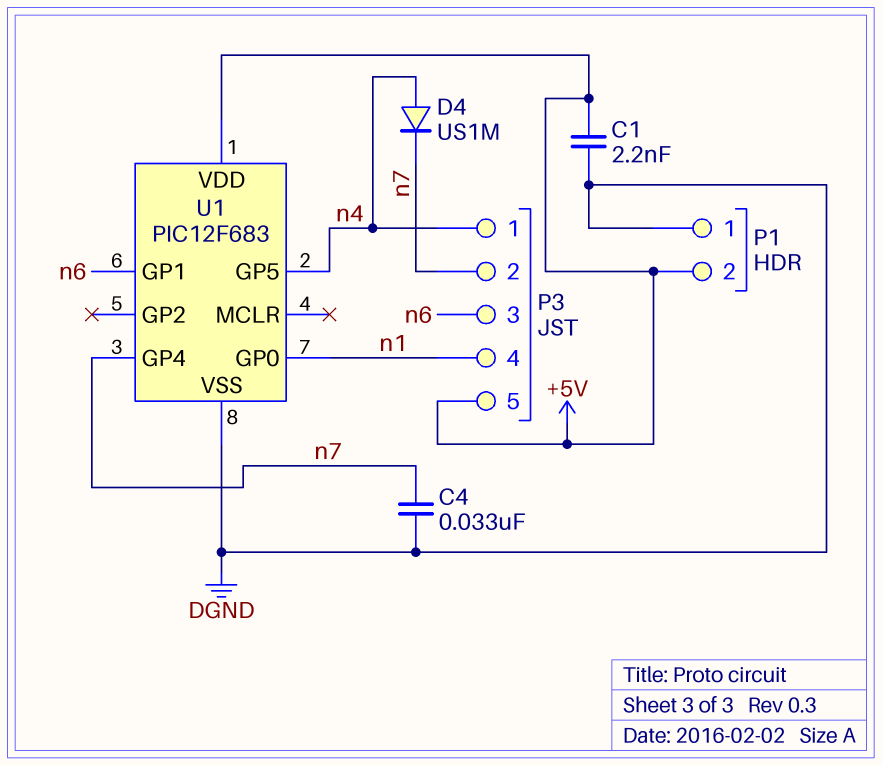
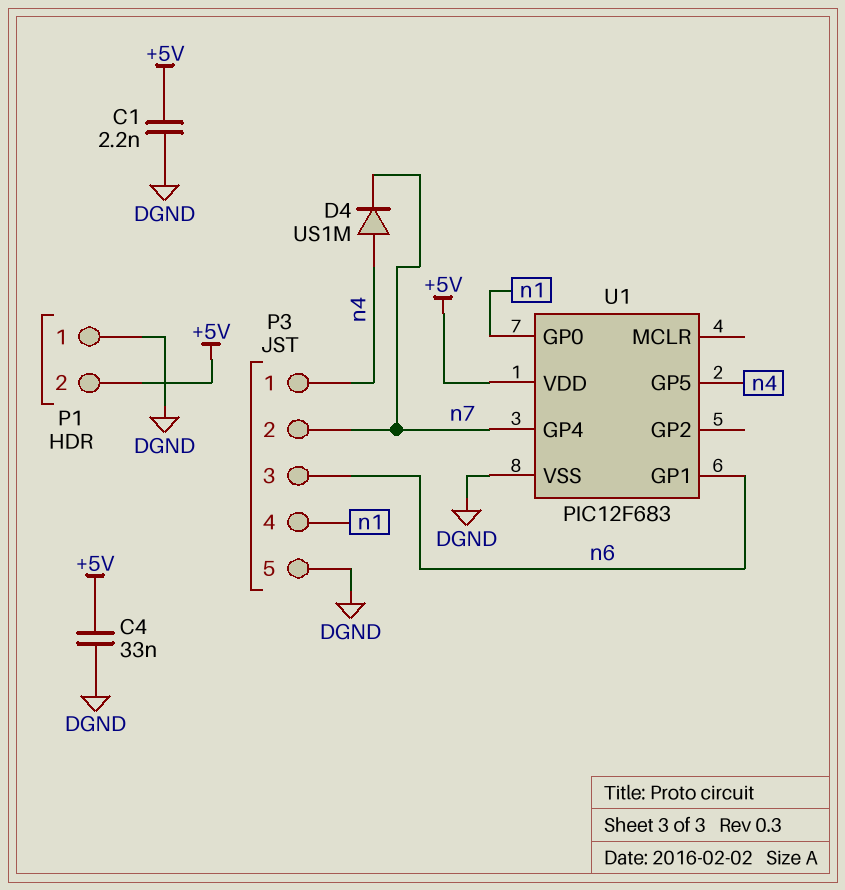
C4: 33nF (DGND, n7) -> 33nF (+5V, DGND)
P3 pin 5: +5V -> DGND

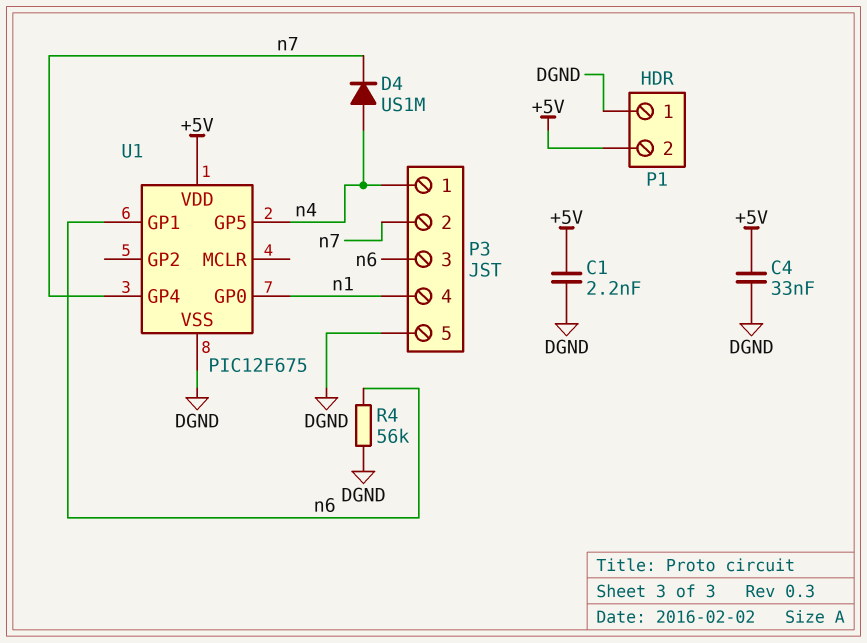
R4: none -> 56k (DGND, n6)
U1: PIC12F683 -> PIC12F675

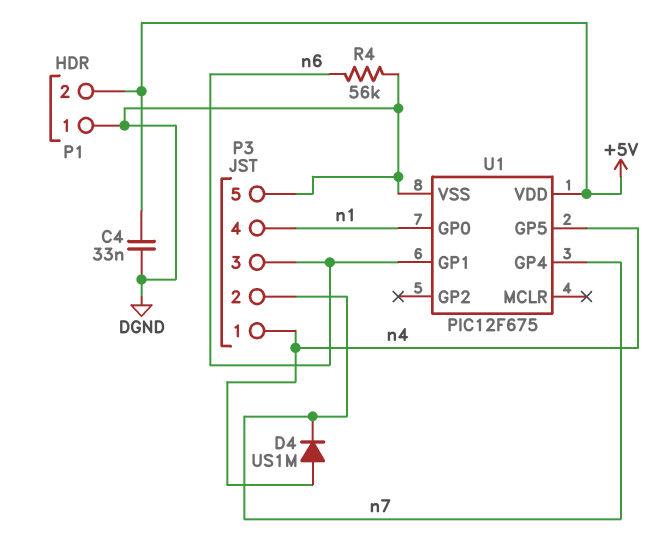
C1: 2.2nF (+5V, DGND) -> none

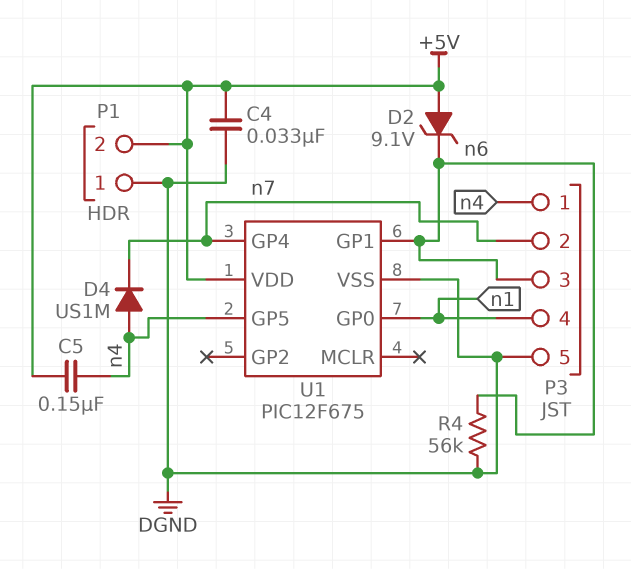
C5: none -> 150nF (+5V, n4)
D2: none -> zener 9.1V (A +5V, K n6)

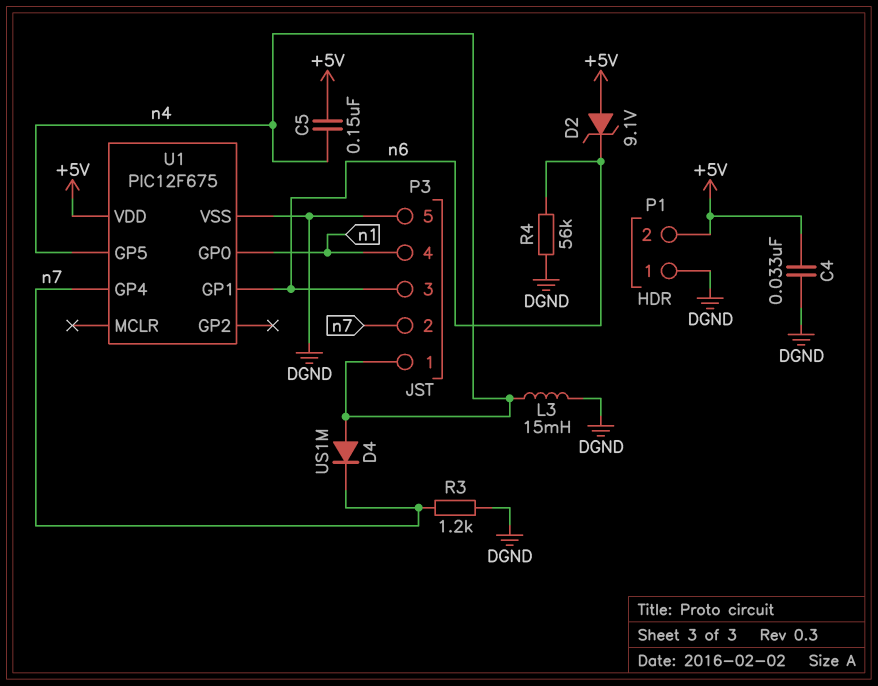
L3: none -> 15mH (DGND, n4)
R3: none -> 1.2k (DGND, n7)

